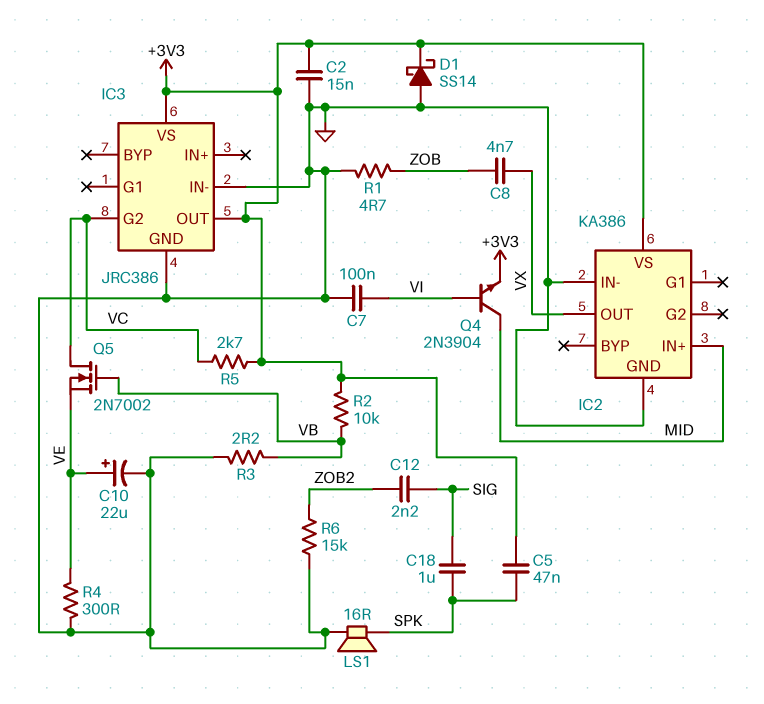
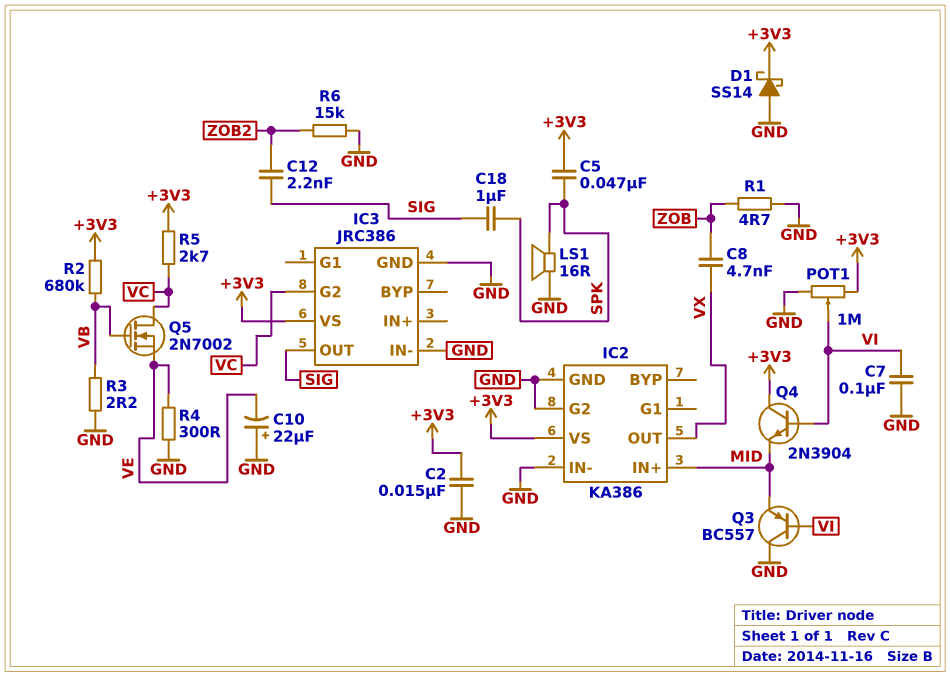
C10: 22uF (plus VE, minus GND) -> 22uF (plus GND, minus VE)
IC2 pin G2: none -> GND
IC3 pin OUT: +3V3 -> SIG
POT1: none -> 1M (+3V3, GND, wiper VI)
Q3: none -> PNP BC557 (B VI, C GND, E MID)
Q4: NPN 2N3904 (B VI, C MID, E +3V3) -> NPN 2N3904 (B VI, C +3V3, E MID)
R2: 10k (+3V3, VB) -> 680k (+3V3, VB)

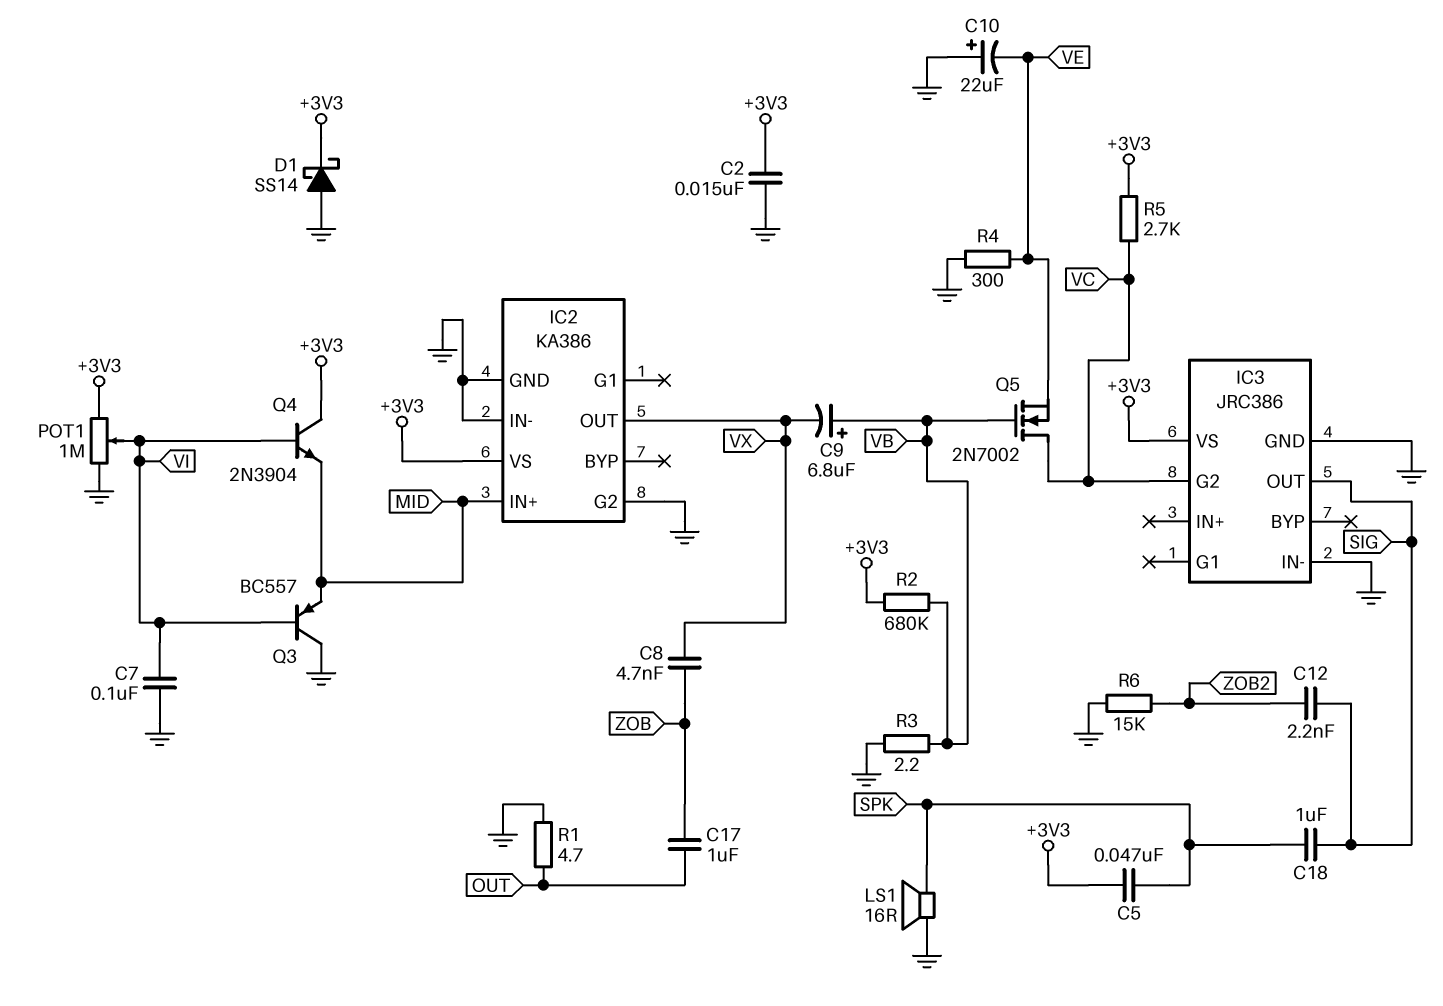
C9: none -> 6.8uF (plus VB, minus VX)
C17: none -> 1uF (OUT, ZOB)
R1: 4.7 (GND, ZOB) -> 4.7 (GND, OUT)

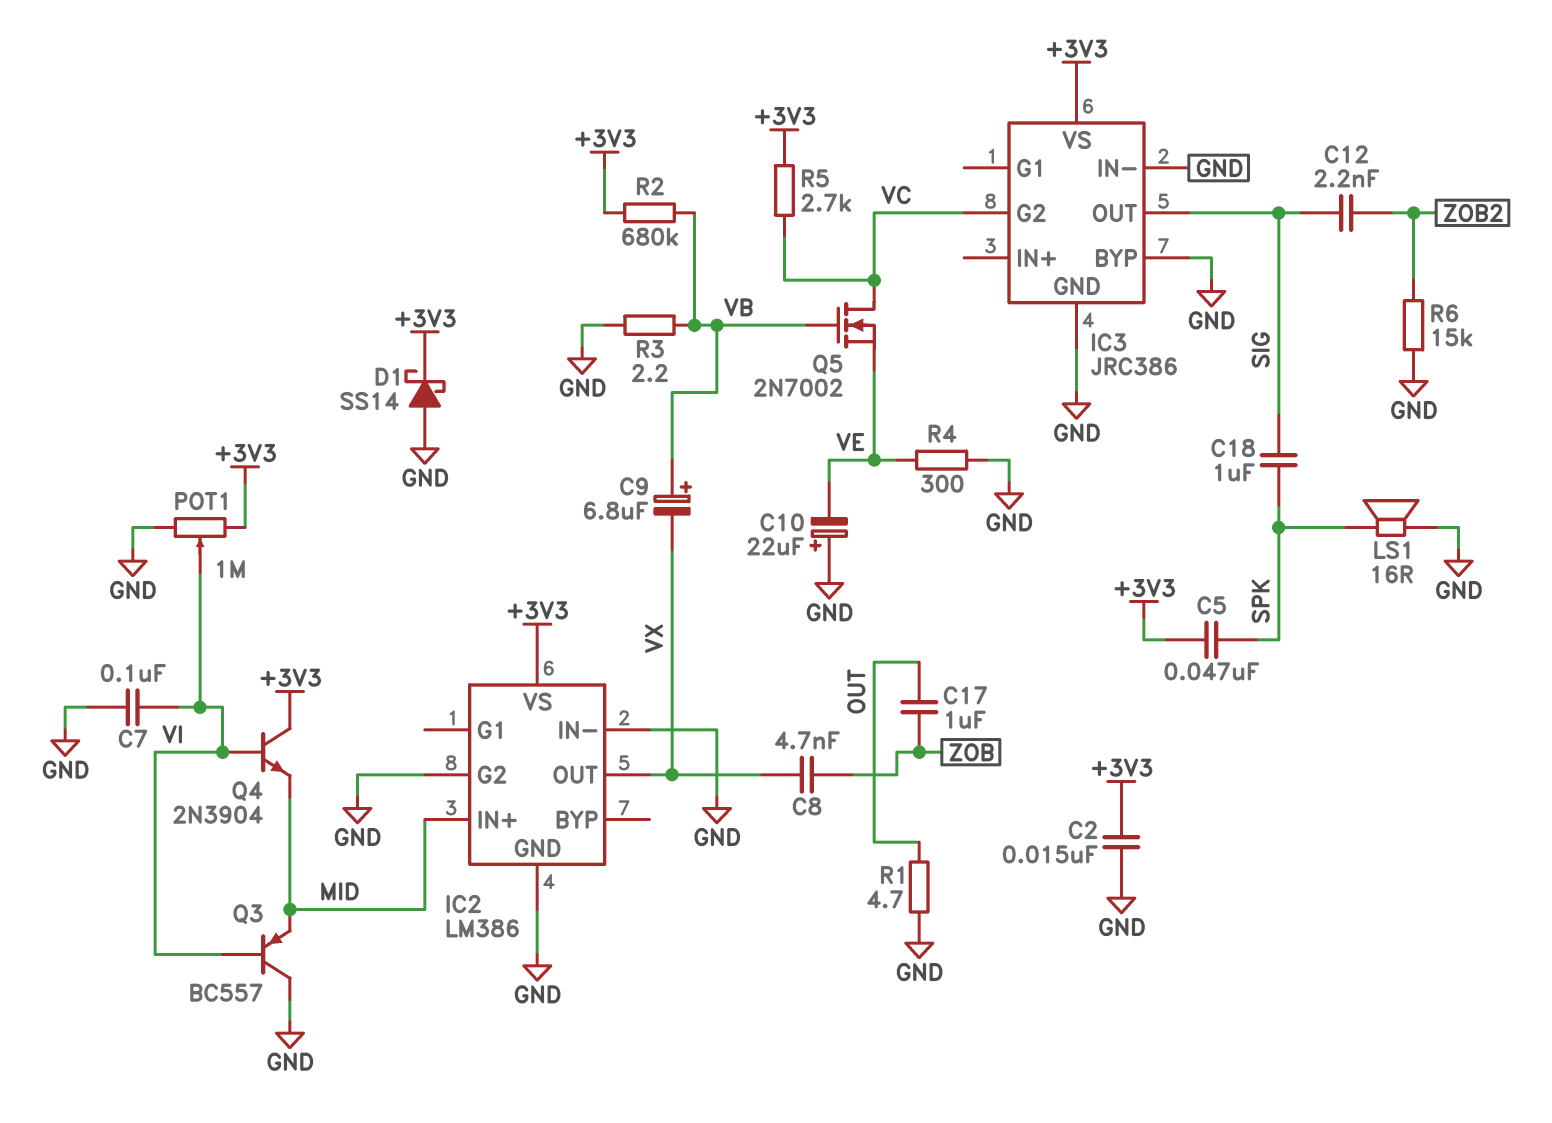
IC2: KA386 -> LM386
IC3 pin BYP: none -> GND

